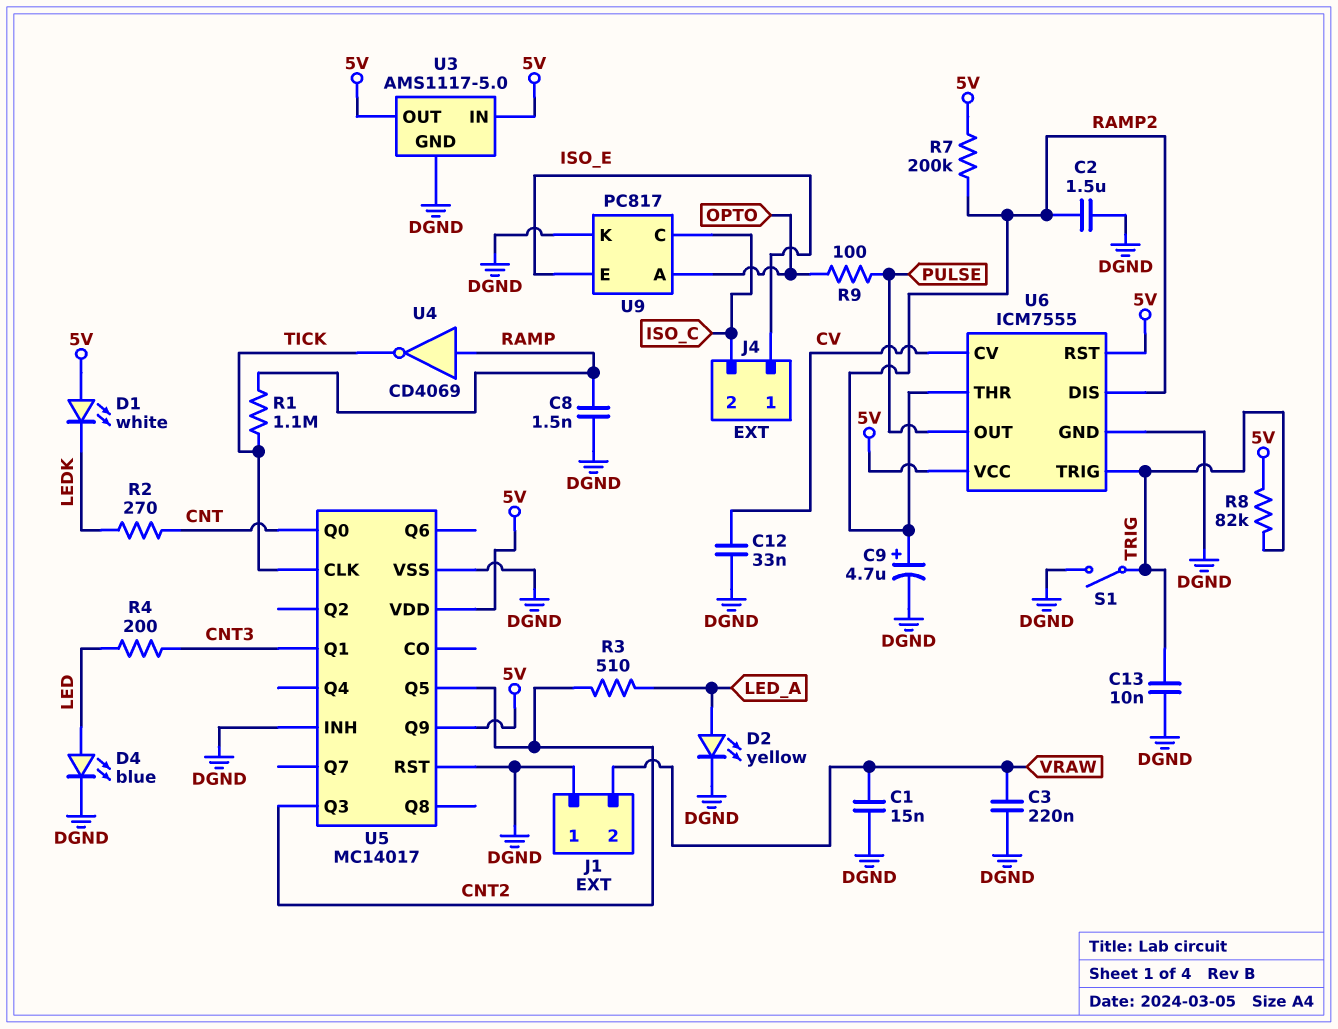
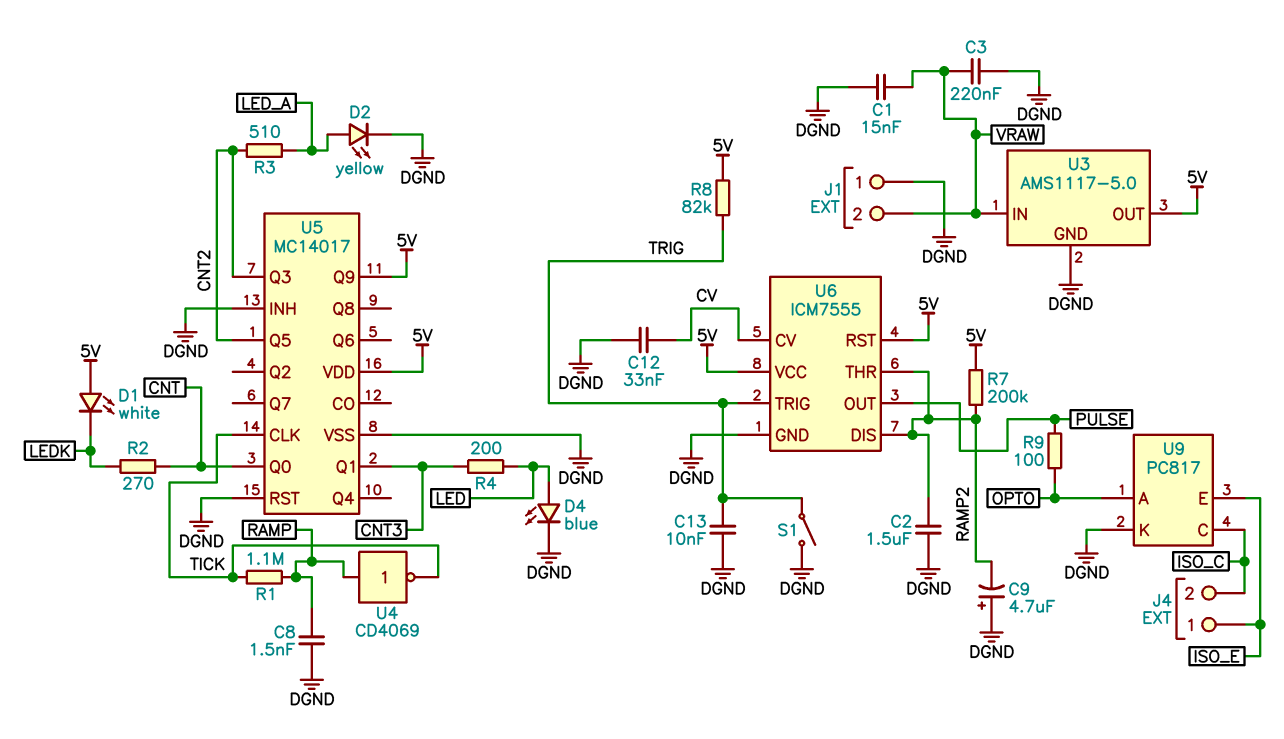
C9: 4.7uF (plus RAMP2, minus DGND) -> 4.7uF (plus DGND, minus RAMP2)
U3 pin IN: 5V -> VRAW

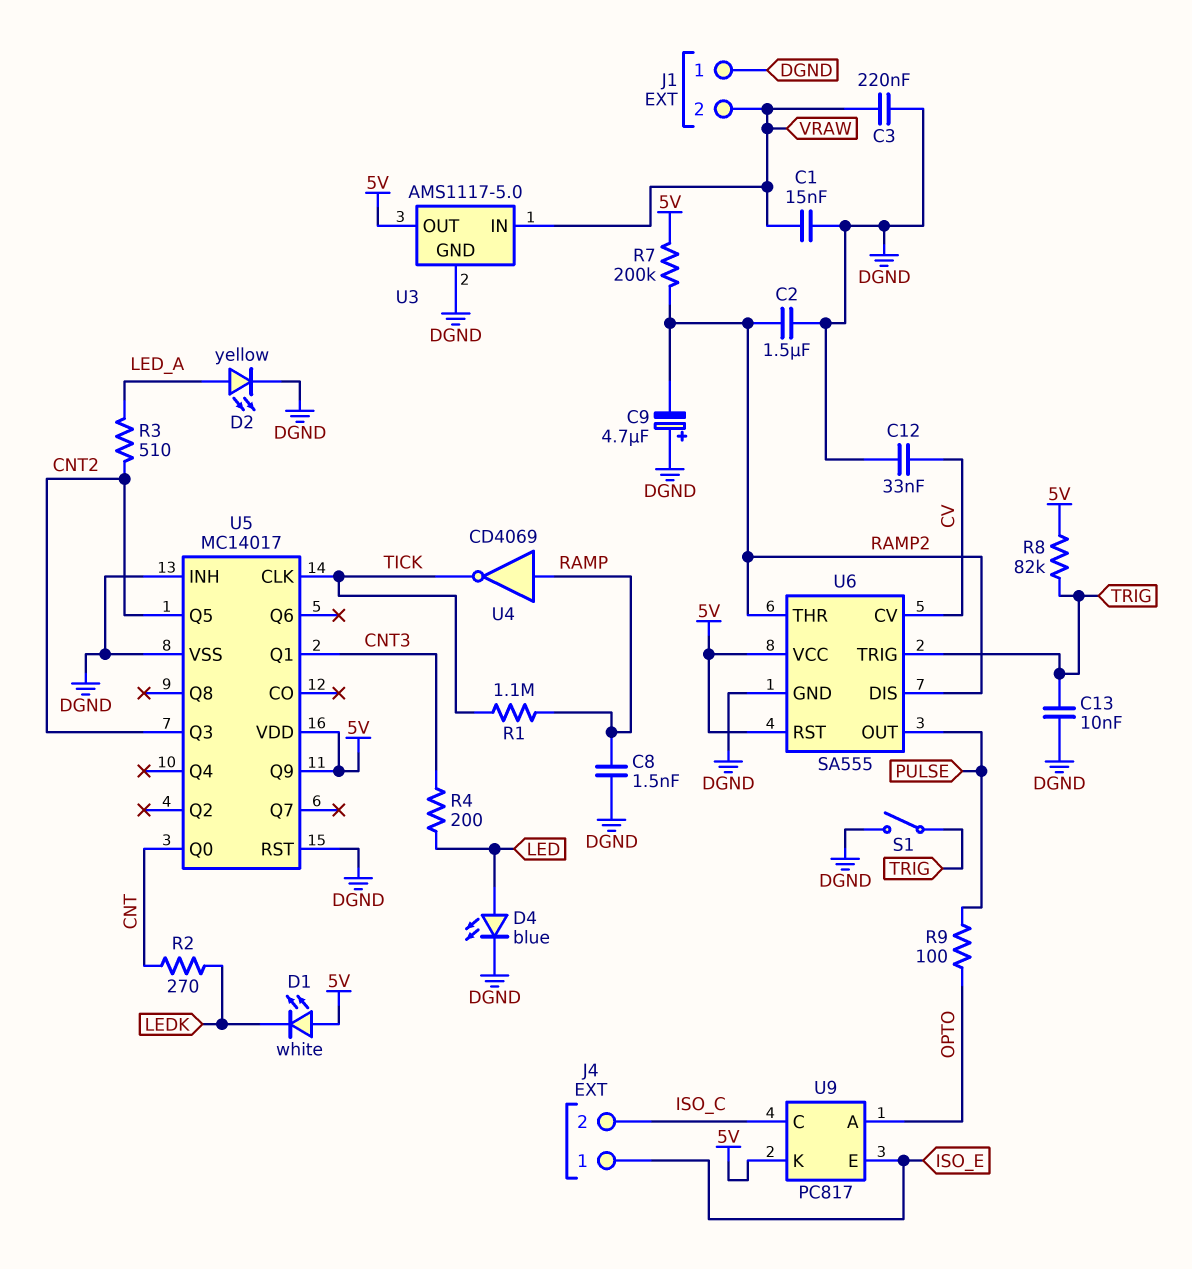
U6: ICM7555 -> SA555
U9 pin K: DGND -> 5V

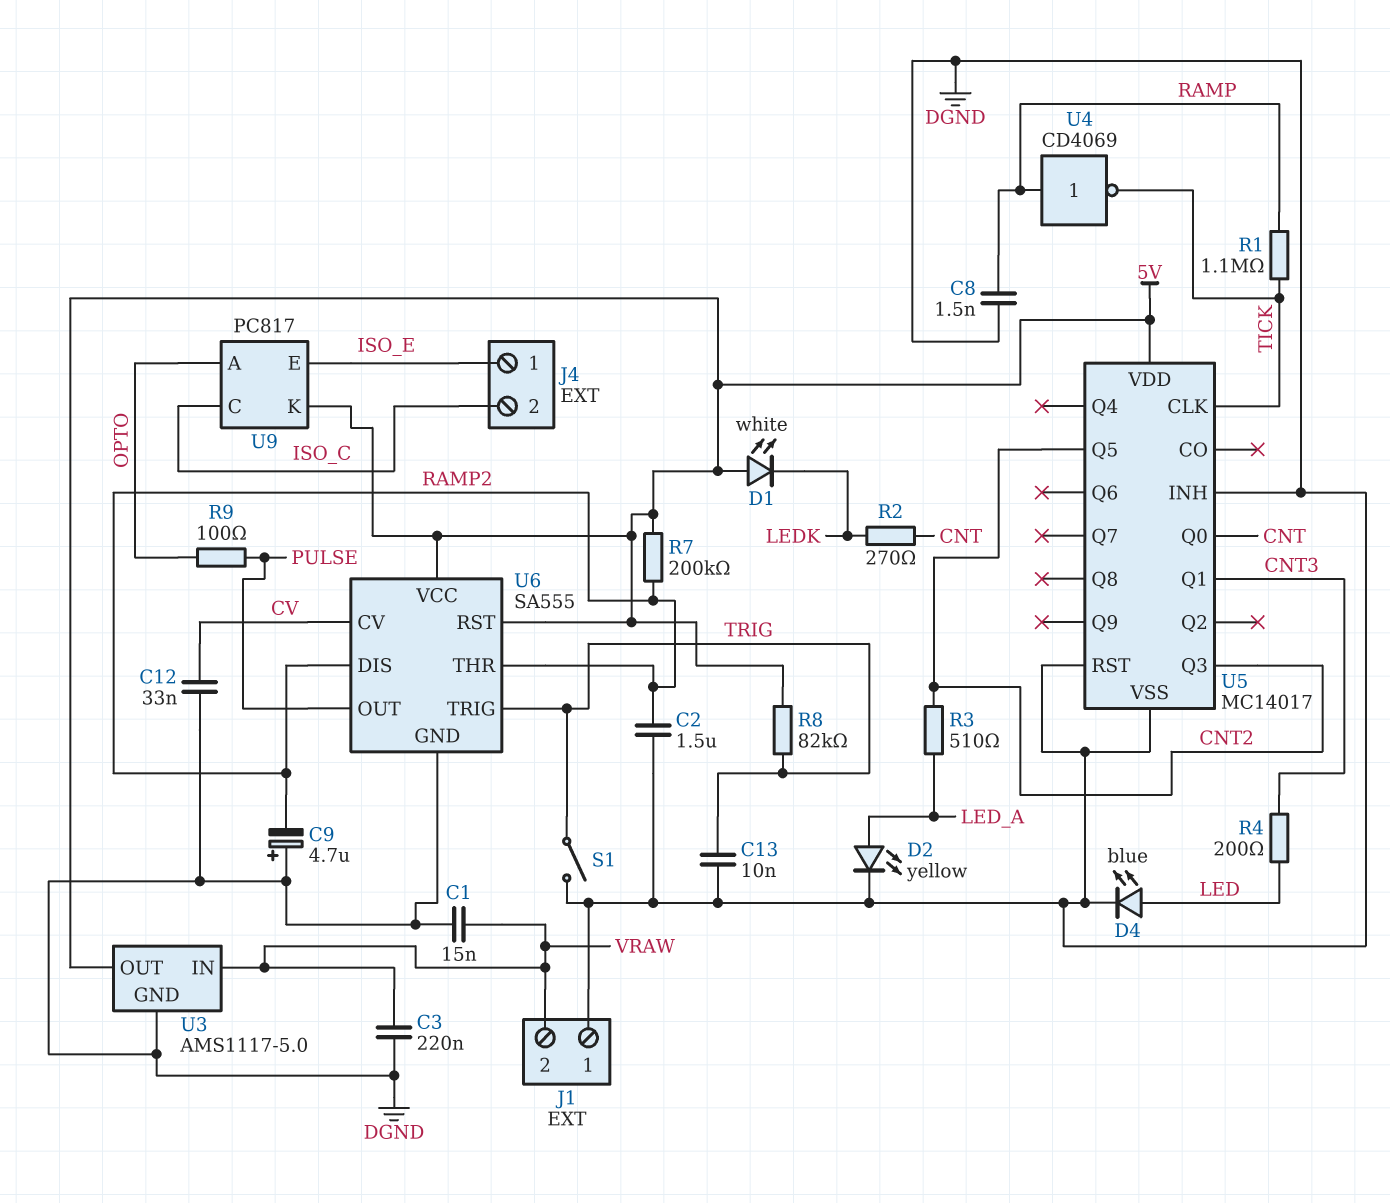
U5 pin Q9: 5V -> none

